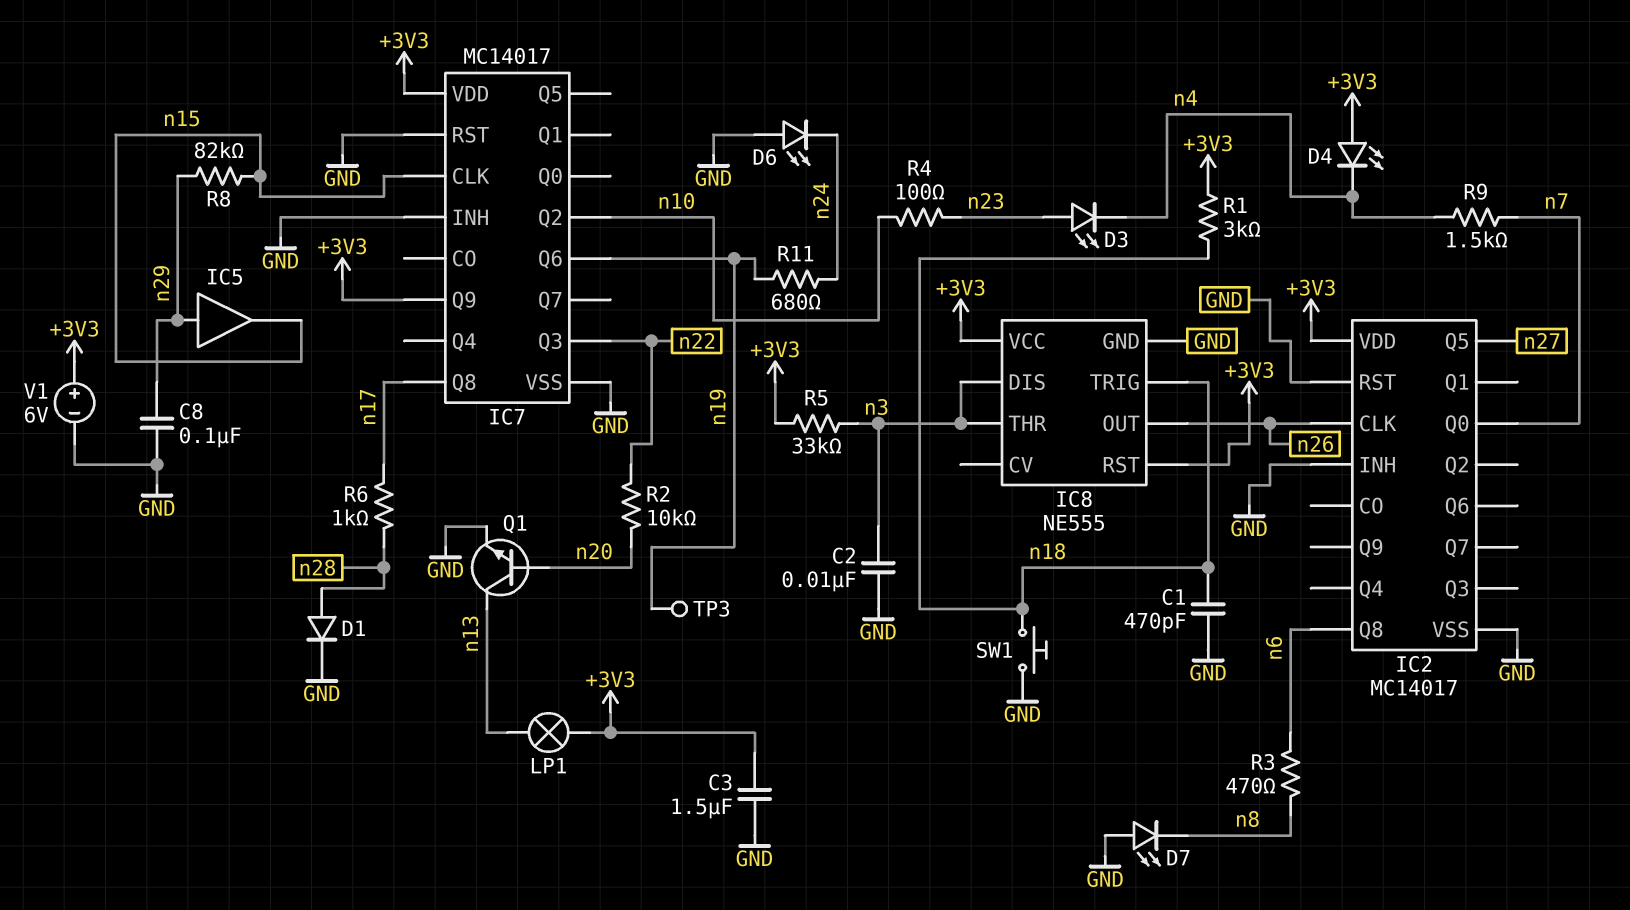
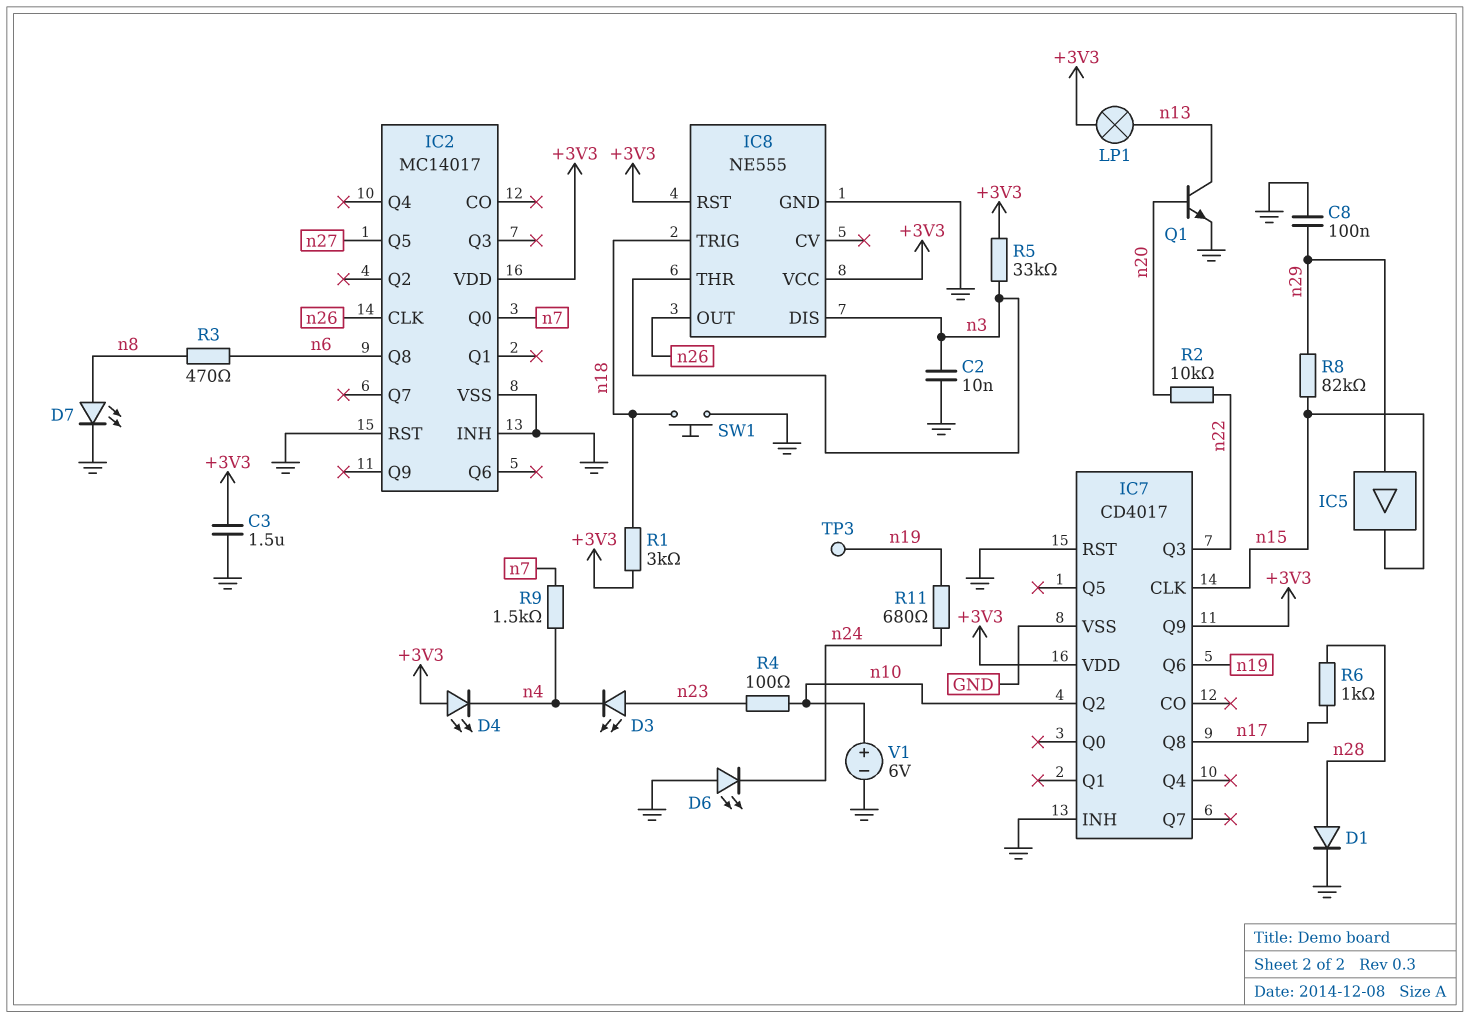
C1: 470pF (GND, n18) -> none
D7: LED (A GND, K n8) -> LED (A n8, K GND)
IC7: MC14017 -> CD4017
V1: 6V (plus +3V3, minus GND) -> 6V (plus n10, minus GND)

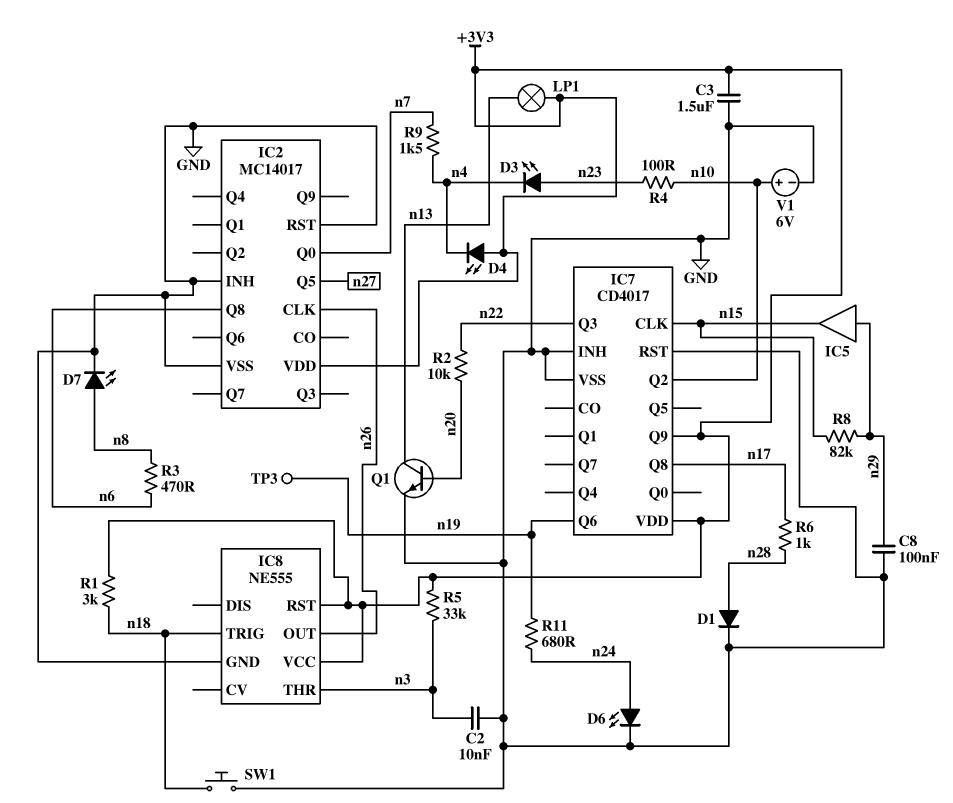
D6: LED (A GND, K n24) -> LED (A n24, K GND)
IC8 pin DIS: n3 -> none

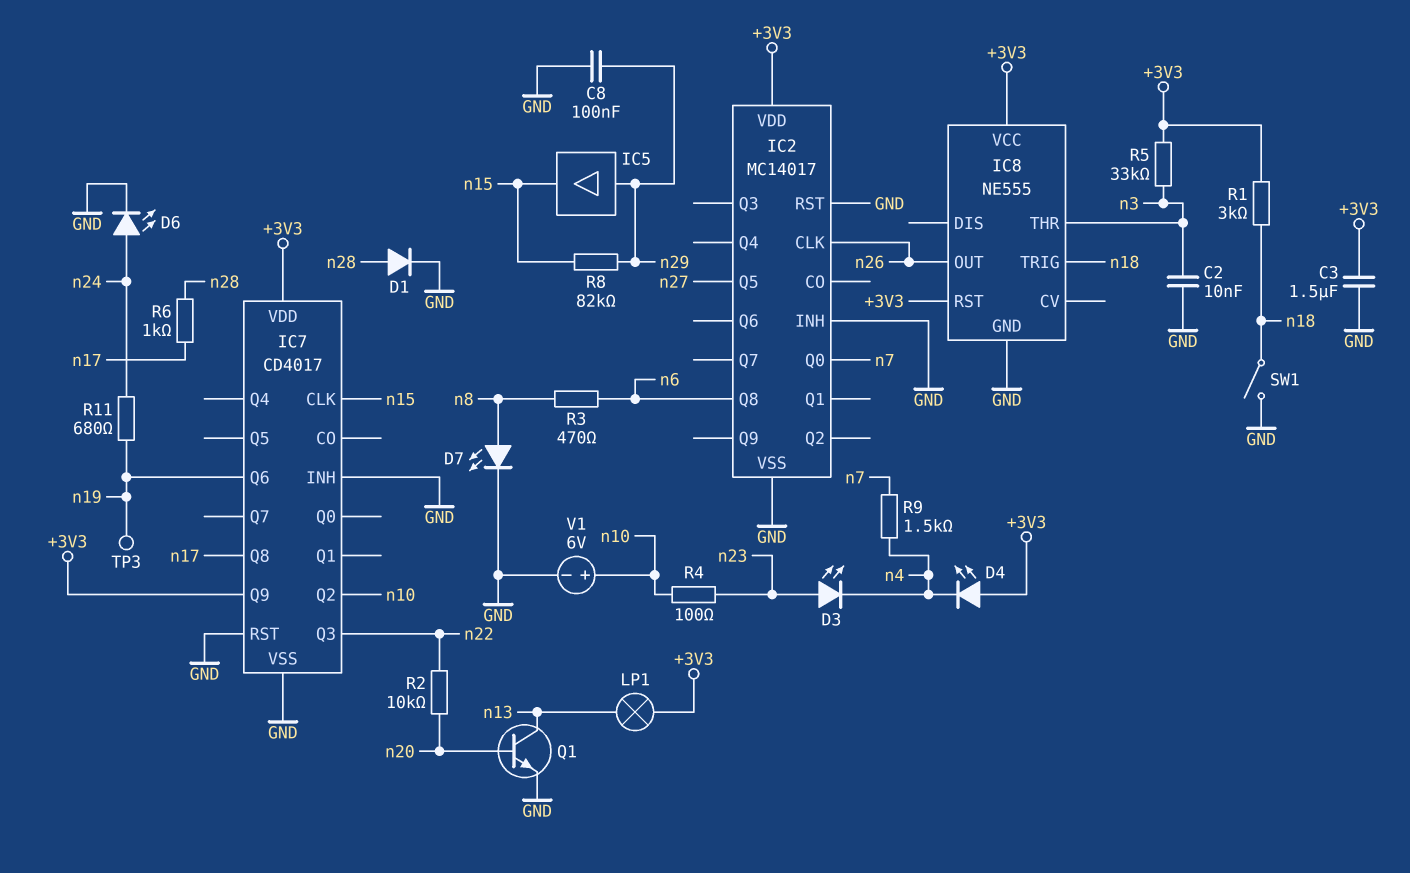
SW1: button (GND, n18) -> switch (GND, n18)

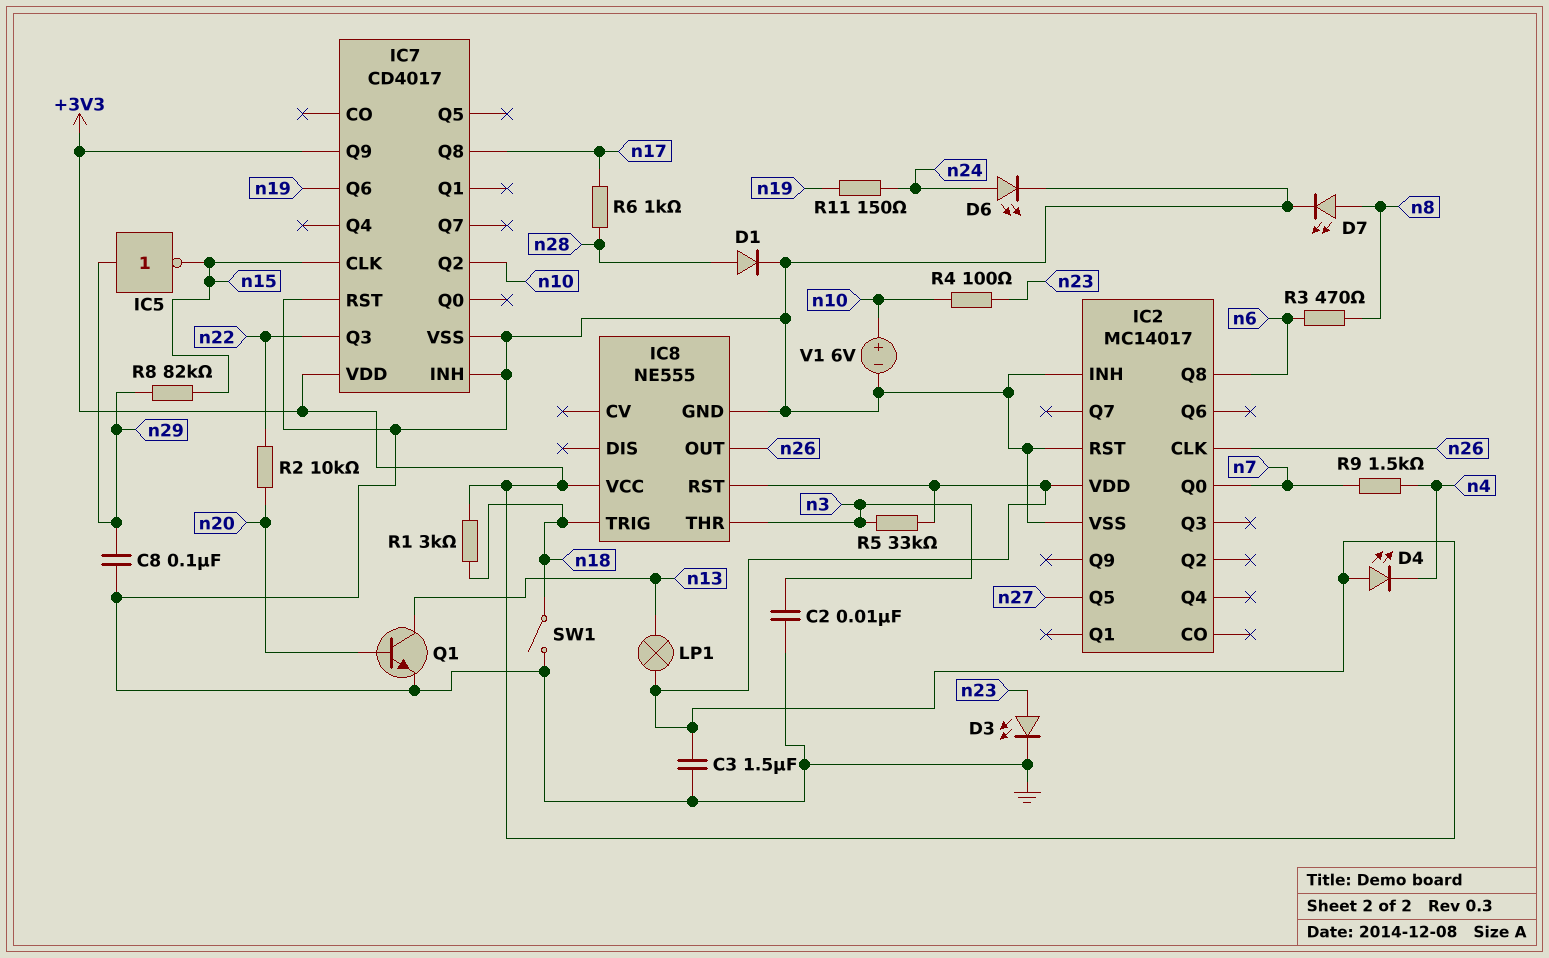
D3: LED (A n23, K n4) -> LED (A n23, K GND)
IC5: buffer (in n29, out n15) -> NOT (in n29, out n15)
R11: 680 (n19, n24) -> 150 (n19, n24)
TP3: test point (n19) -> none

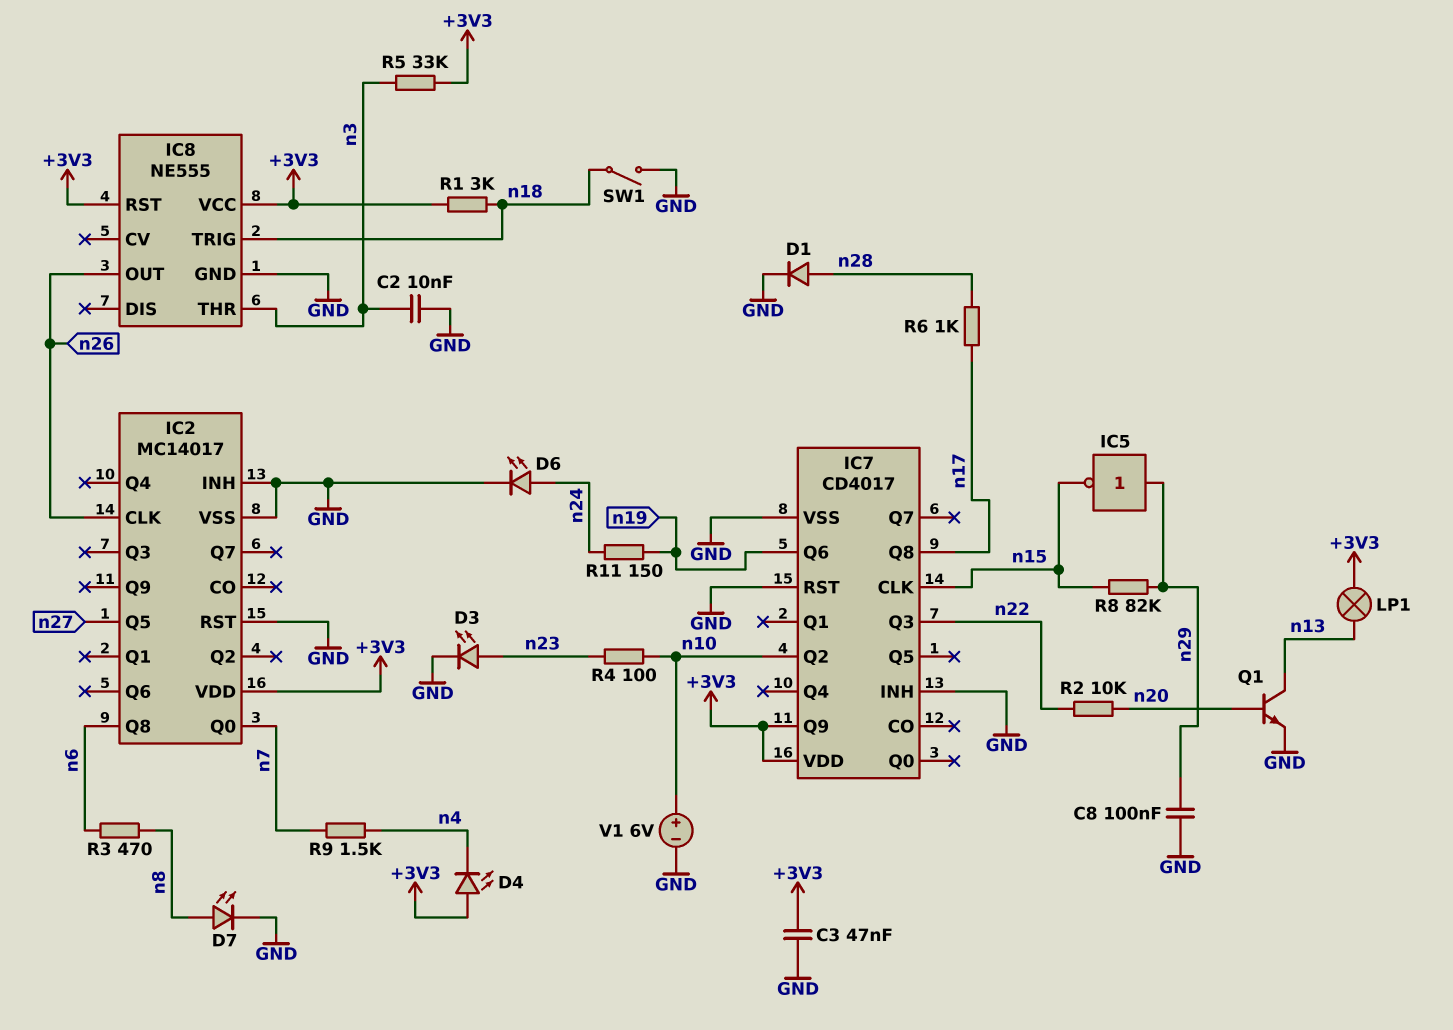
C3: 1.5uF (+3V3, GND) -> 47nF (+3V3, GND)

